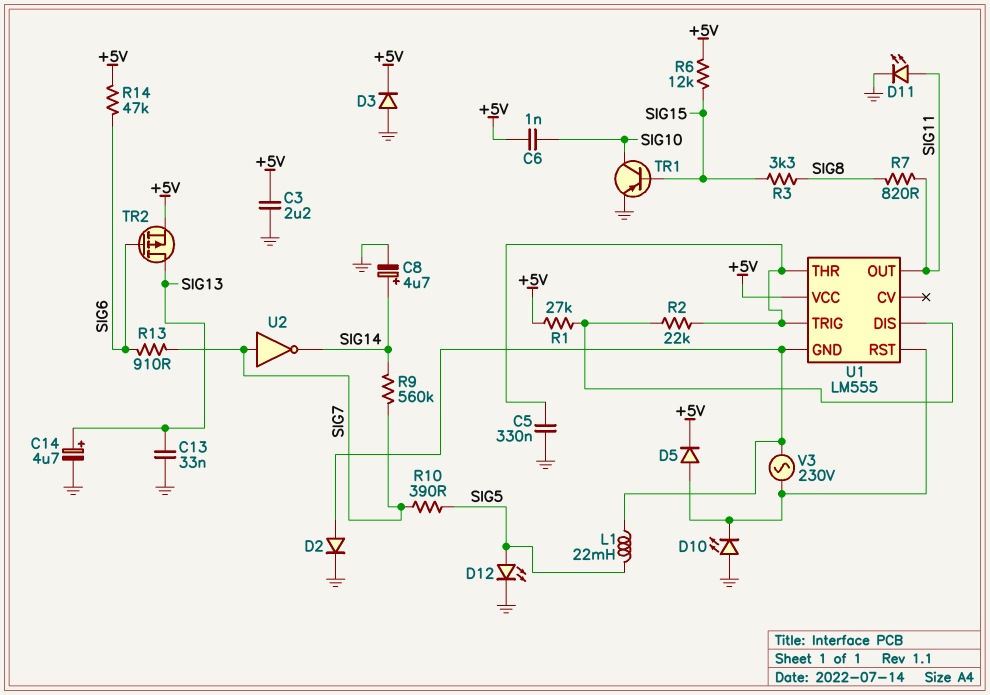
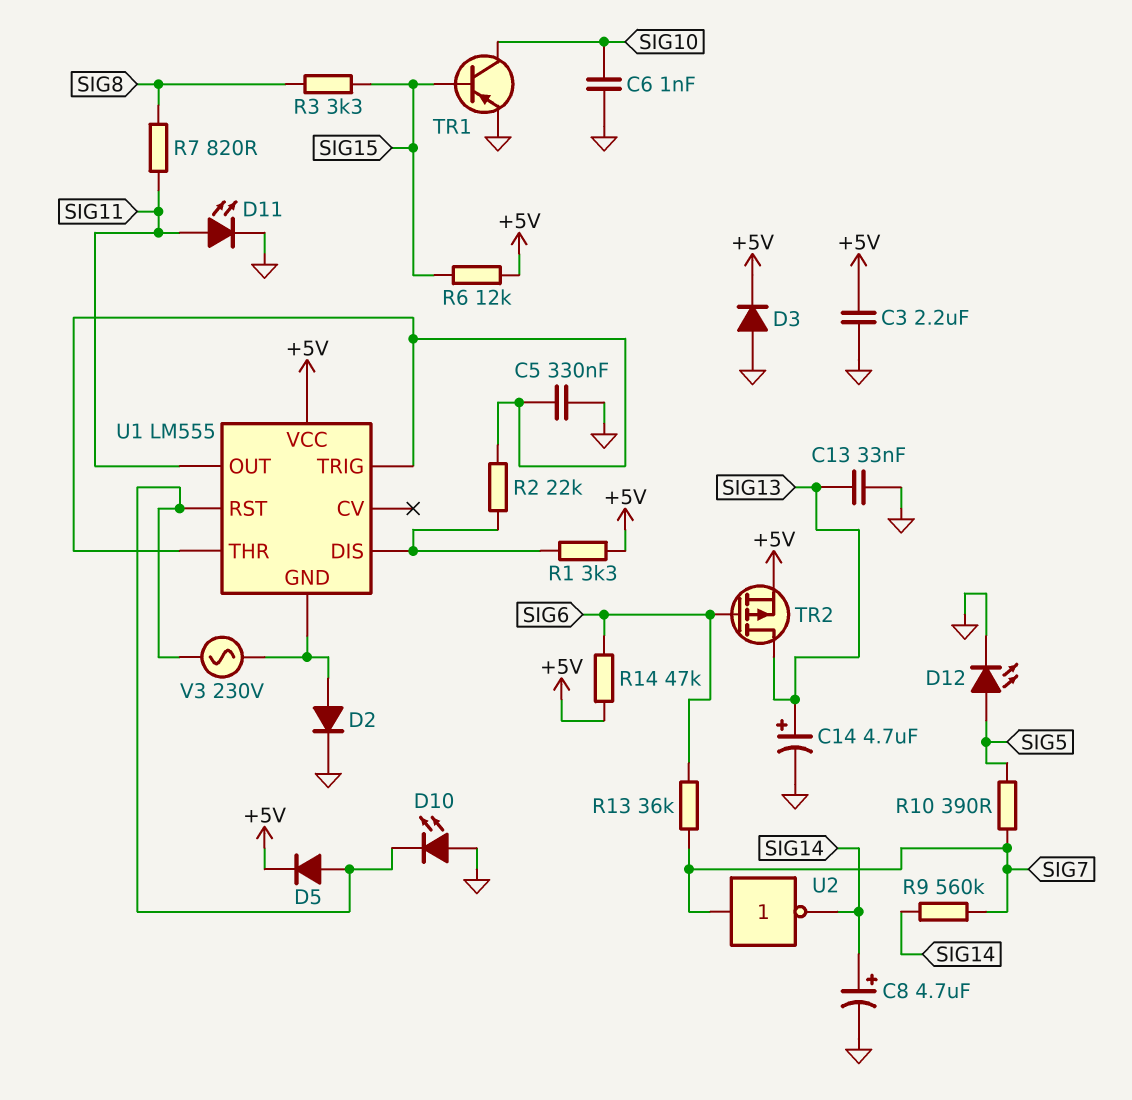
C6: 1nF (+5V, SIG10) -> 1nF (GND, SIG10)
L1: 22mH (SIG5, U1/GND) -> none
R1: 27k (+5V, U1/DIS) -> 3.3k (+5V, U1/DIS)
R13: 910 (SIG6, SIG7) -> 36k (SIG6, SIG7)

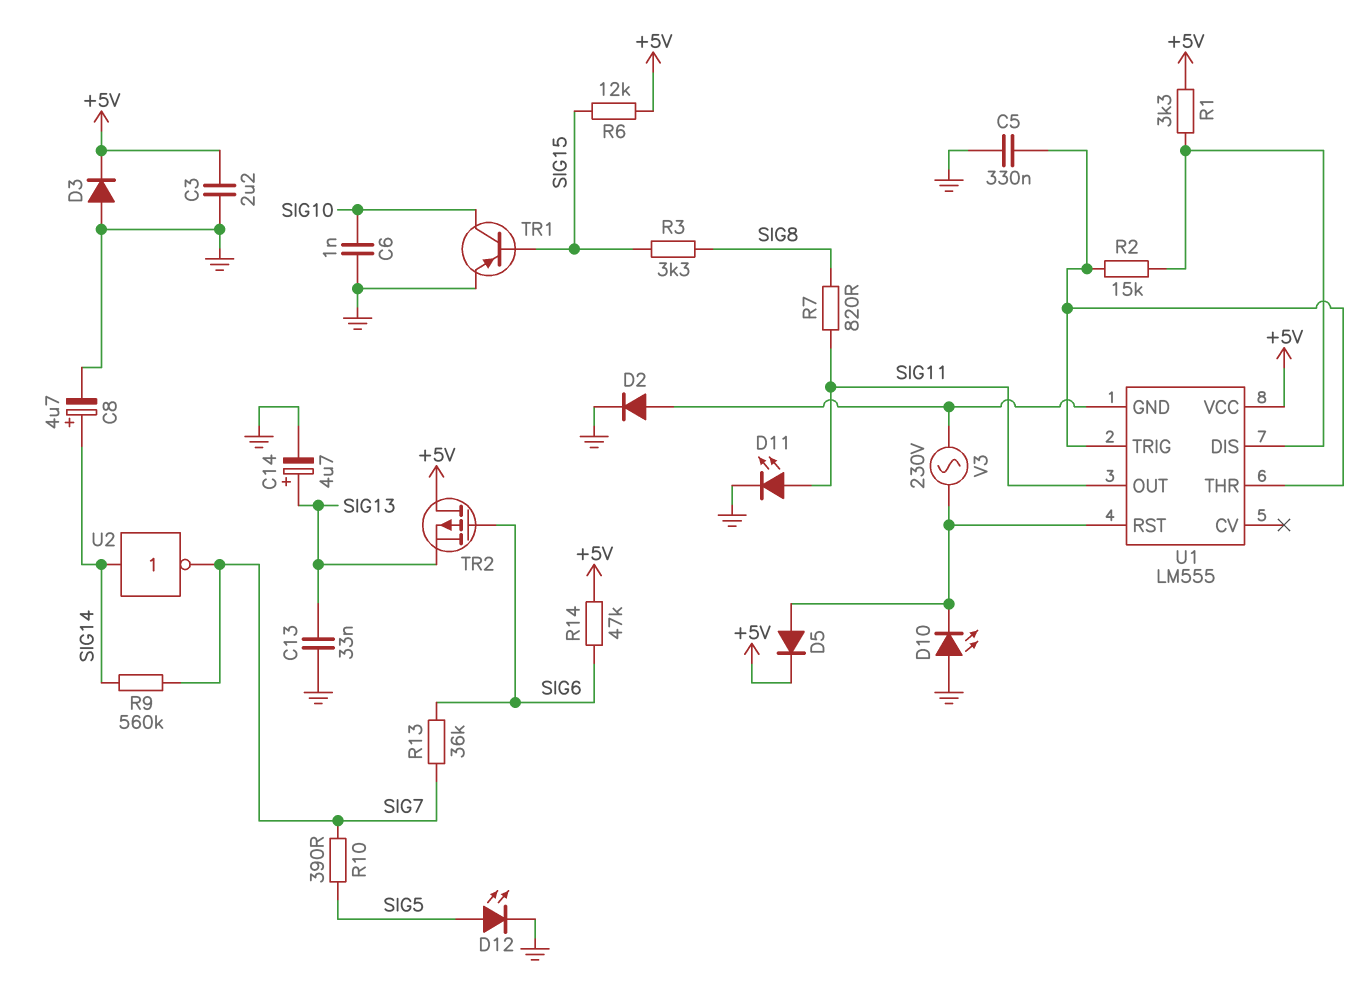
R2: 22k (U1/DIS, U1/THR) -> 15k (U1/DIS, U1/THR)
TR2: PMOS (G SIG6, D SIG13, S +5V) -> PMOS (G SIG6, D +5V, S SIG13)
U2: NOT (in SIG7, out SIG14) -> NOT (in SIG14, out SIG7)

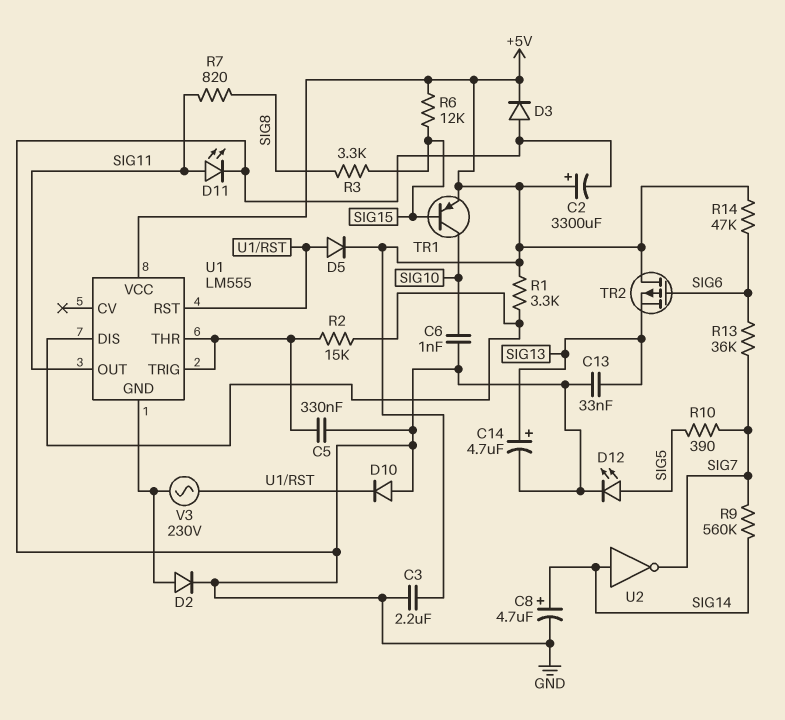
C2: none -> 3300uF (plus +5V, minus GND)
D10: LED (A GND, K U1/RST) -> diode (A GND, K U1/RST)
TR1: PNP (B SIG15, C SIG10, E GND) -> PNP (B SIG15, C SIG10, E +5V)

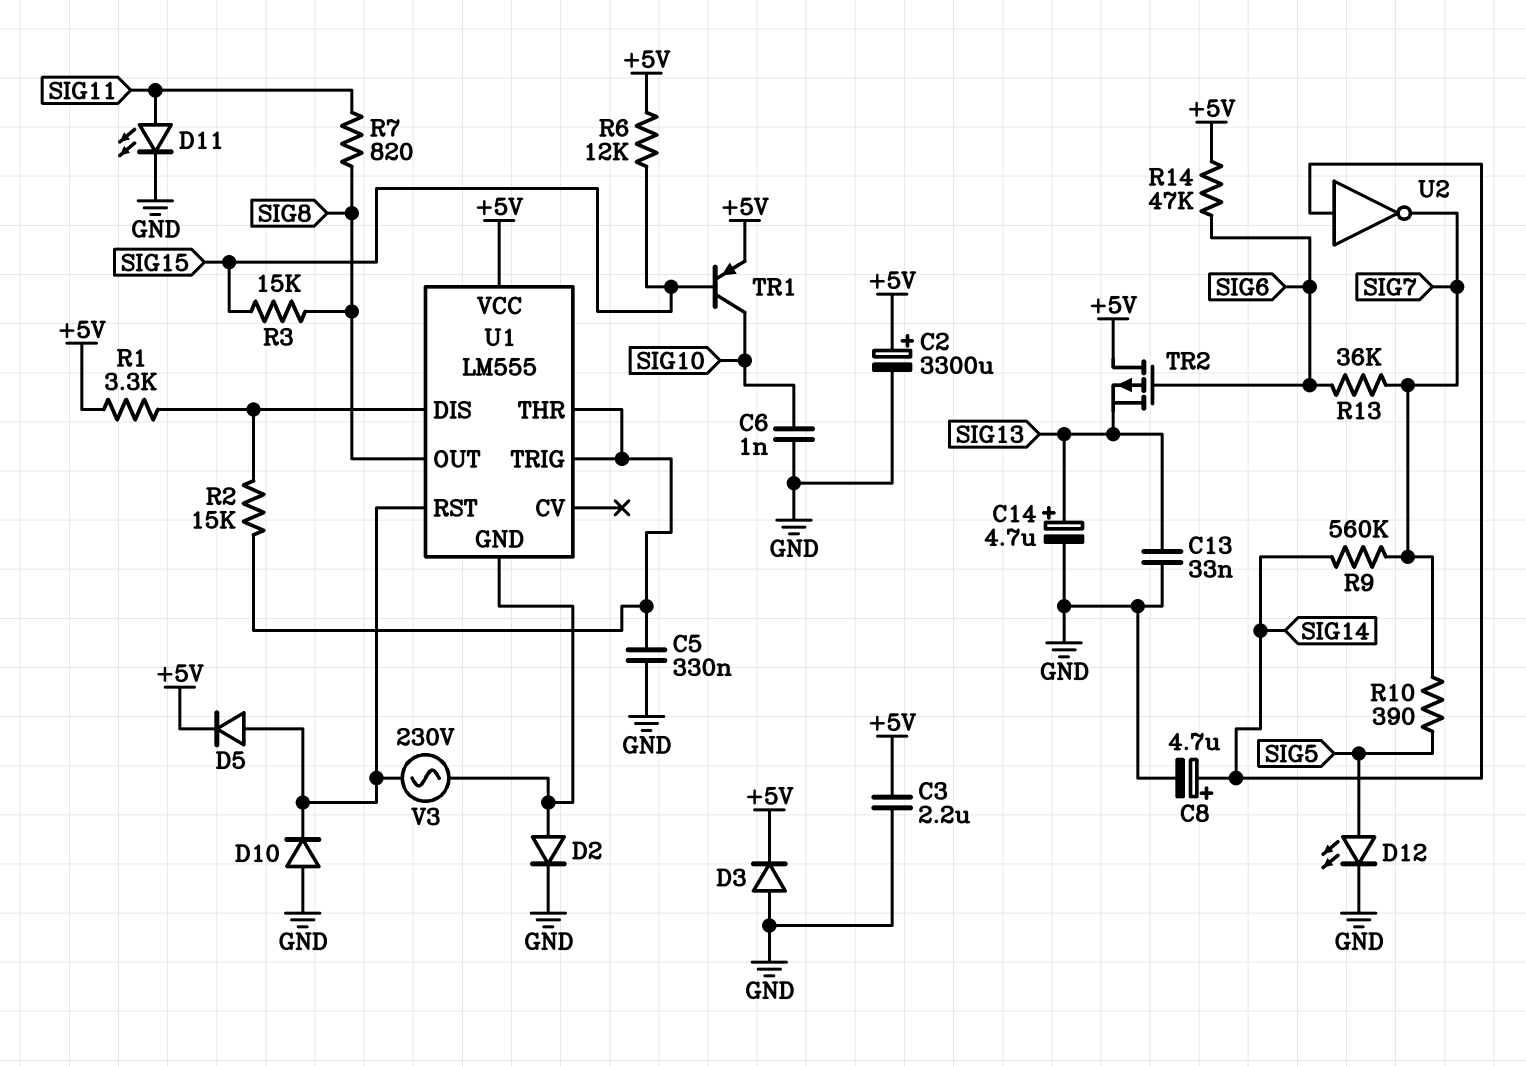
R3: 3.3k (SIG8, SIG15) -> 15k (SIG8, SIG15)
U1 pin OUT: SIG11 -> SIG8

